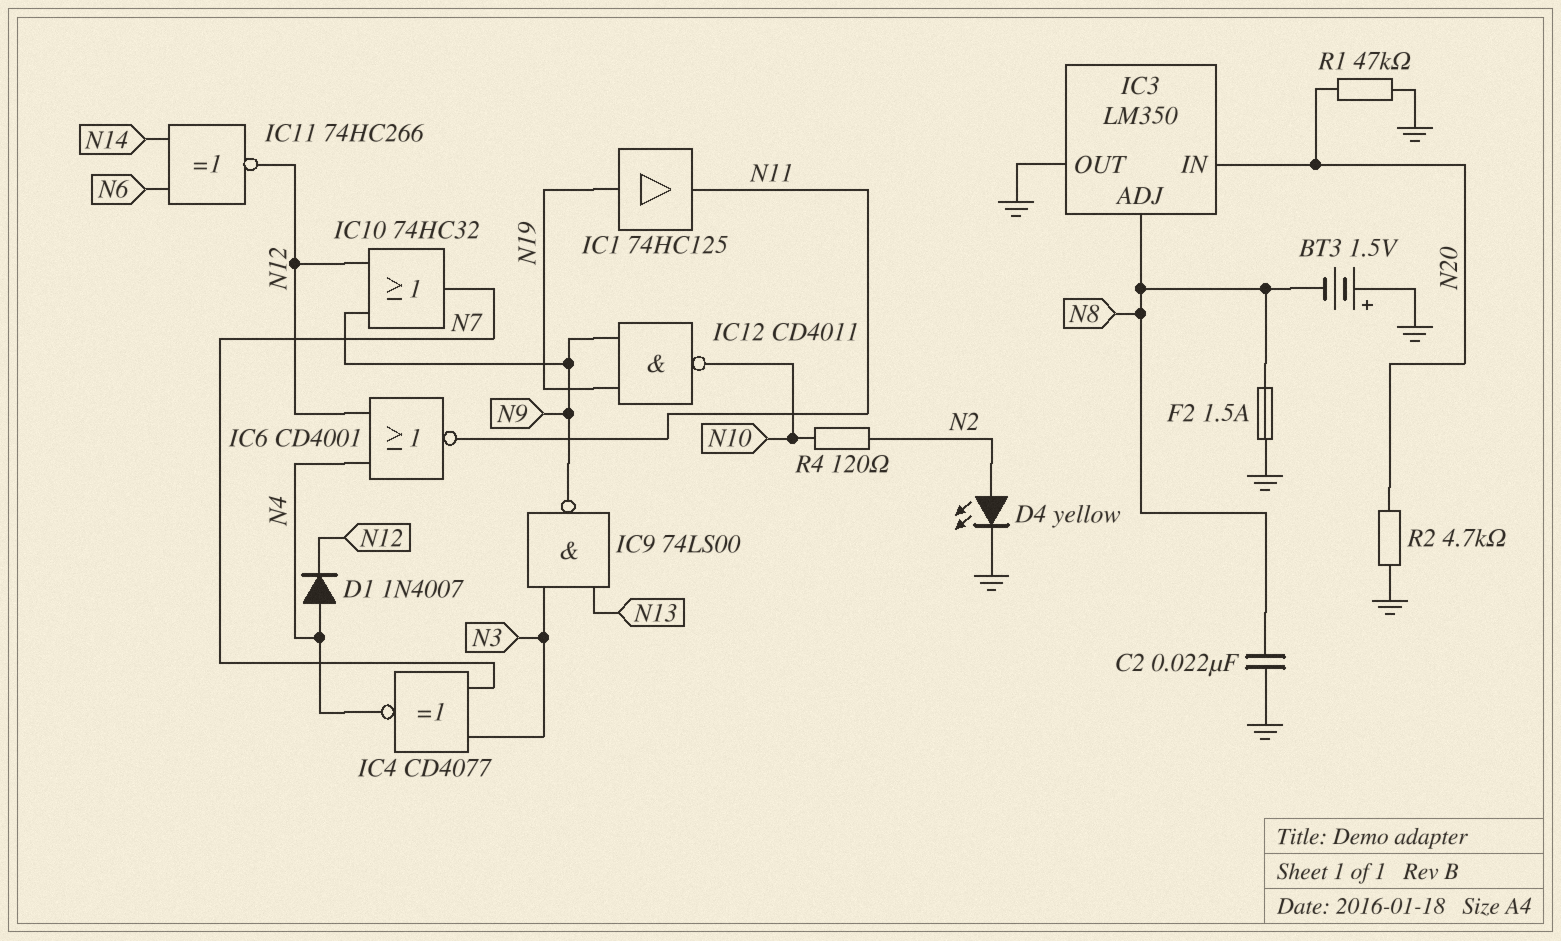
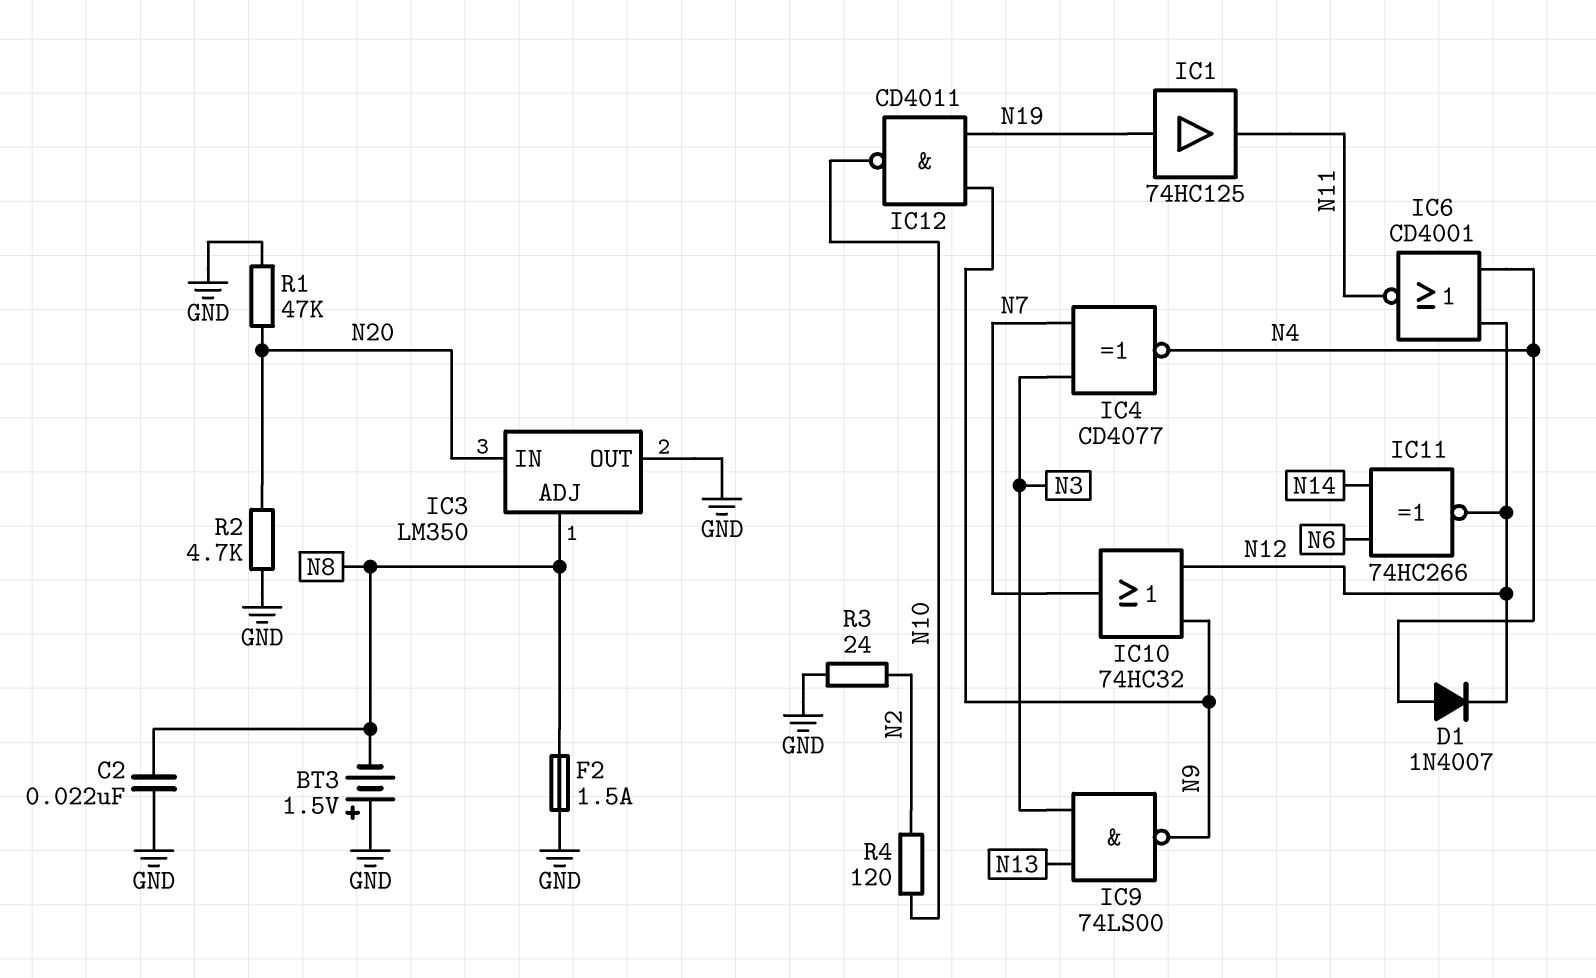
D4: LED yellow (A N2, K GND) -> none
R3: none -> 24 (GND, N2)

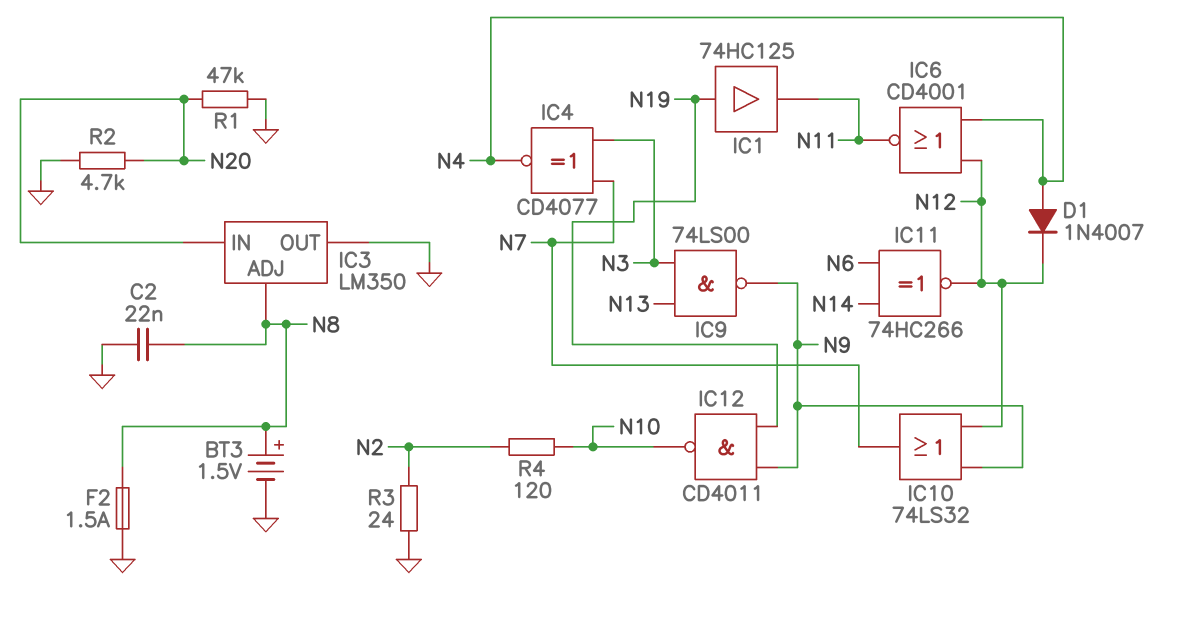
BT3: 1.5V (plus GND, minus N8) -> 1.5V (plus N8, minus GND)
IC10: OR 74HC32 (in N9, in N12, out N7) -> OR 74LS32 (in N9, in N12, out N7)

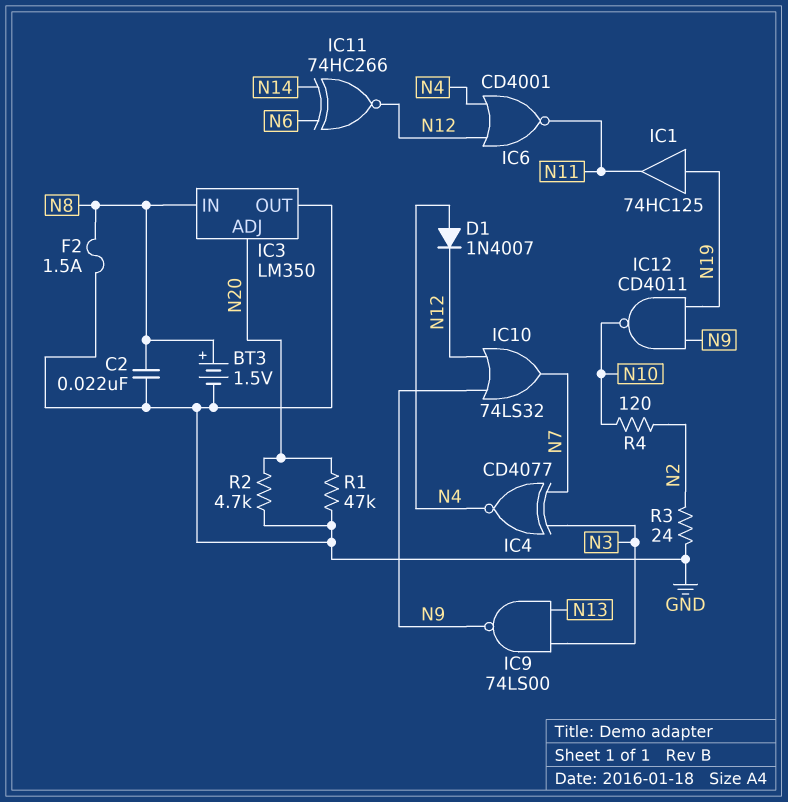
IC3 pin ADJ: N8 -> N20
IC3 pin IN: N20 -> N8

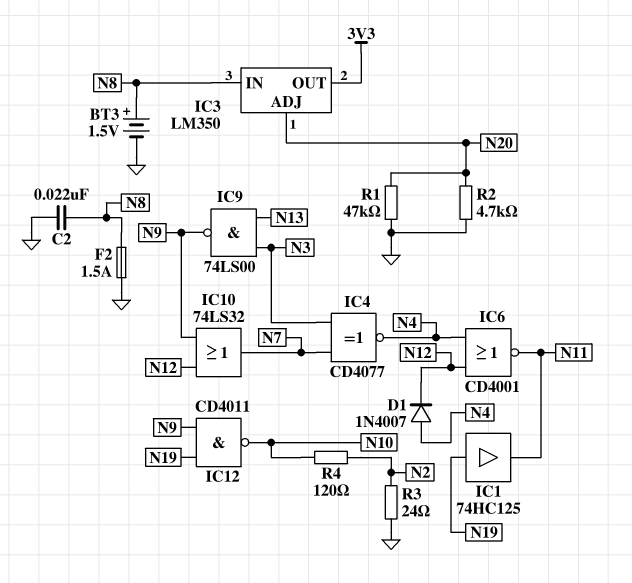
IC3 pin OUT: GND -> 3V3
IC11: XNOR 74HC266 (in N6, in N14, out N12) -> none

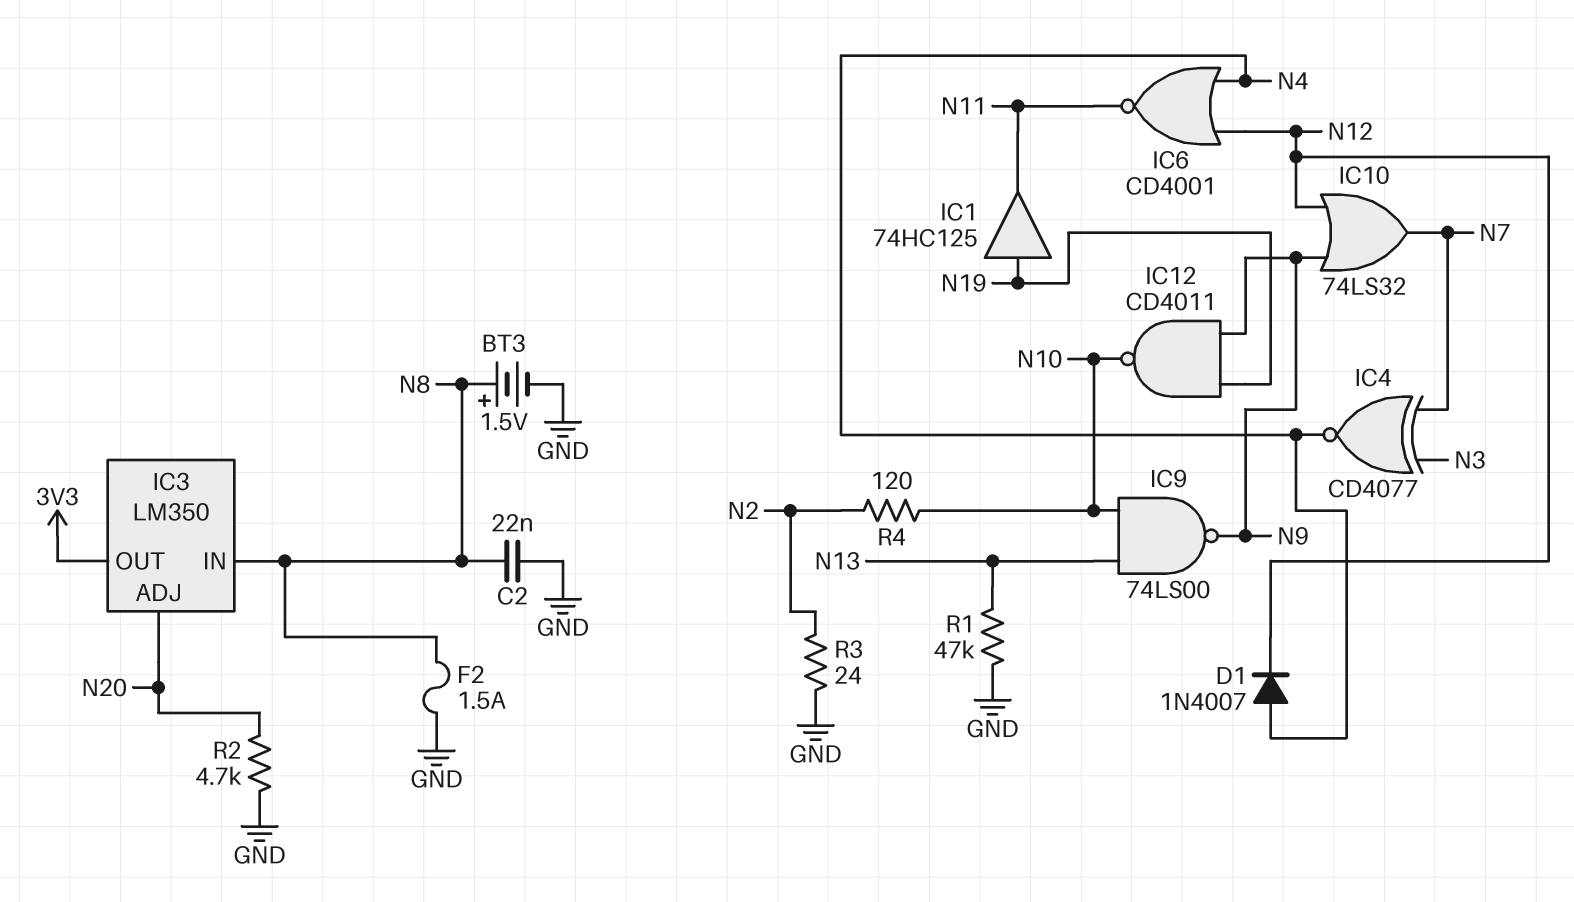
IC9: NAND 74LS00 (in N3, in N13, out N9) -> NAND 74LS00 (in N10, in N13, out N9)
R1: 47k (GND, N20) -> 47k (GND, N13)

